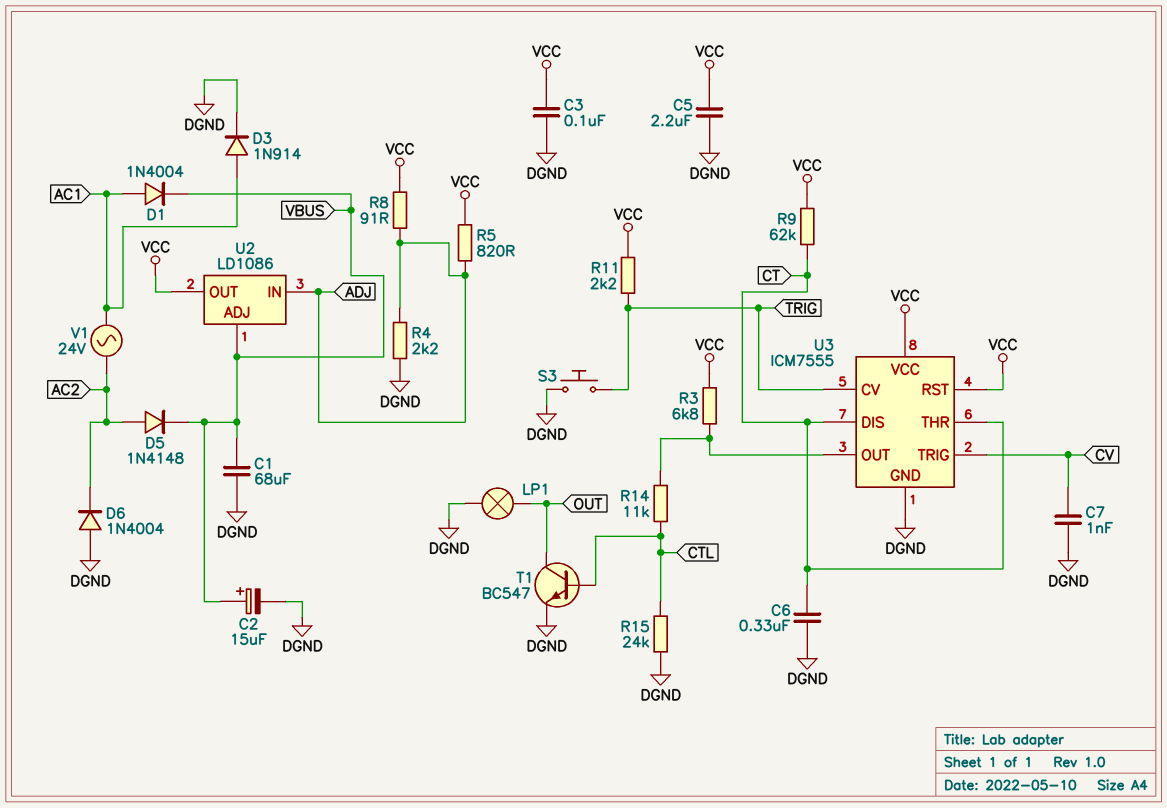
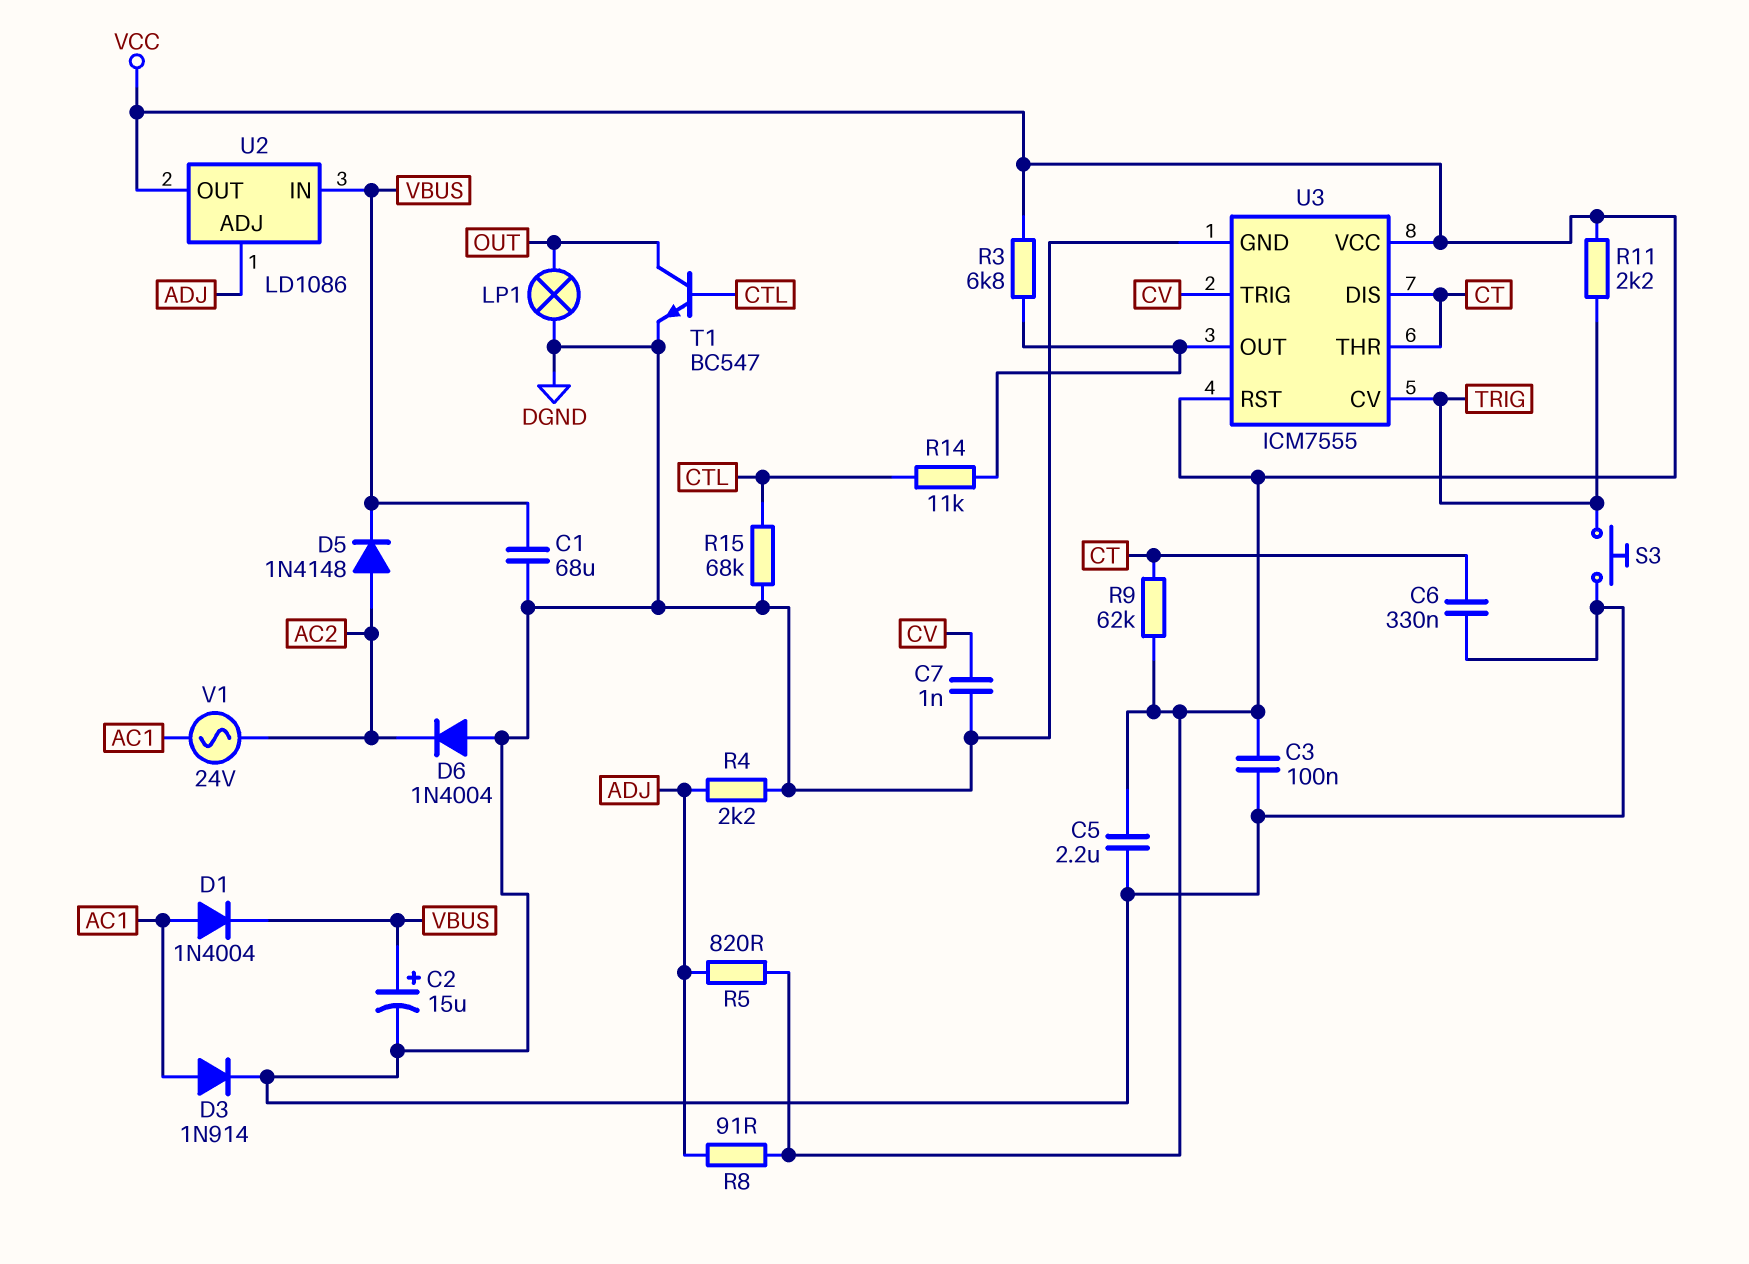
R15: 24k (CTL, DGND) -> 68k (CTL, DGND)
U2 pin ADJ: VBUS -> ADJ
U2 pin IN: ADJ -> VBUS

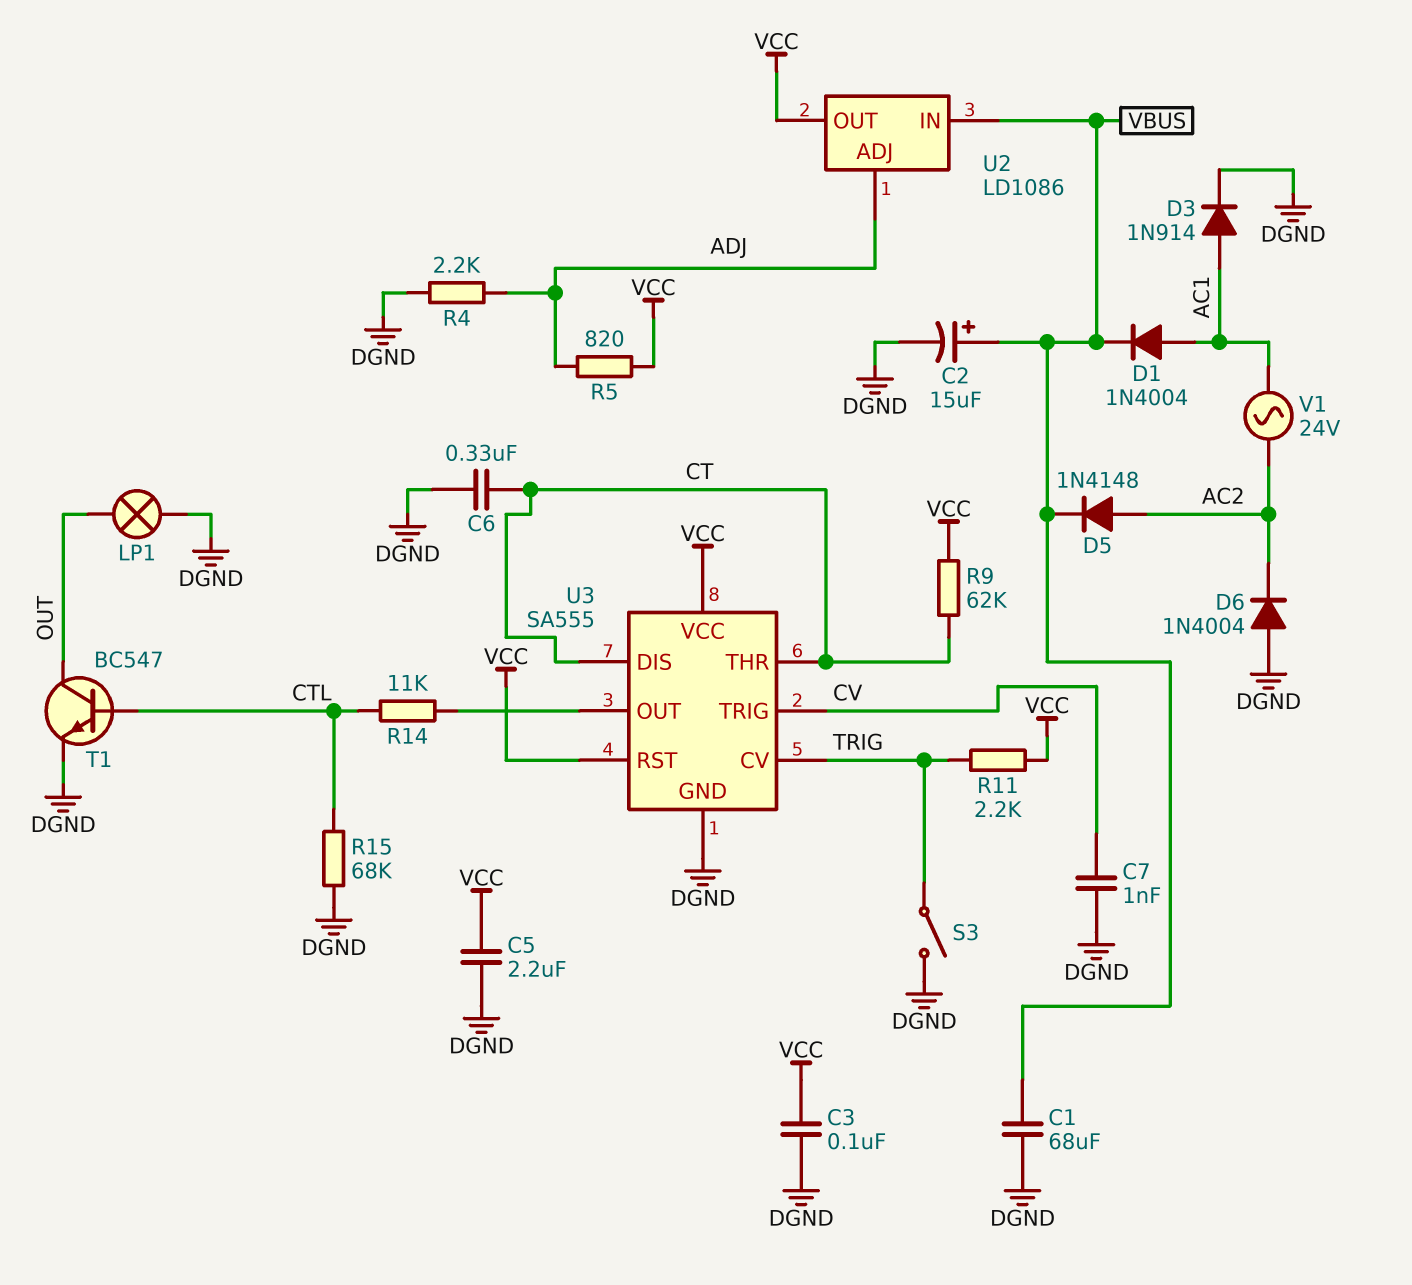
R3: 6.8k (U3/OUT, VCC) -> none
R8: 91 (ADJ, VCC) -> none
S3: button (DGND, TRIG) -> switch (DGND, TRIG)
U3: ICM7555 -> SA555

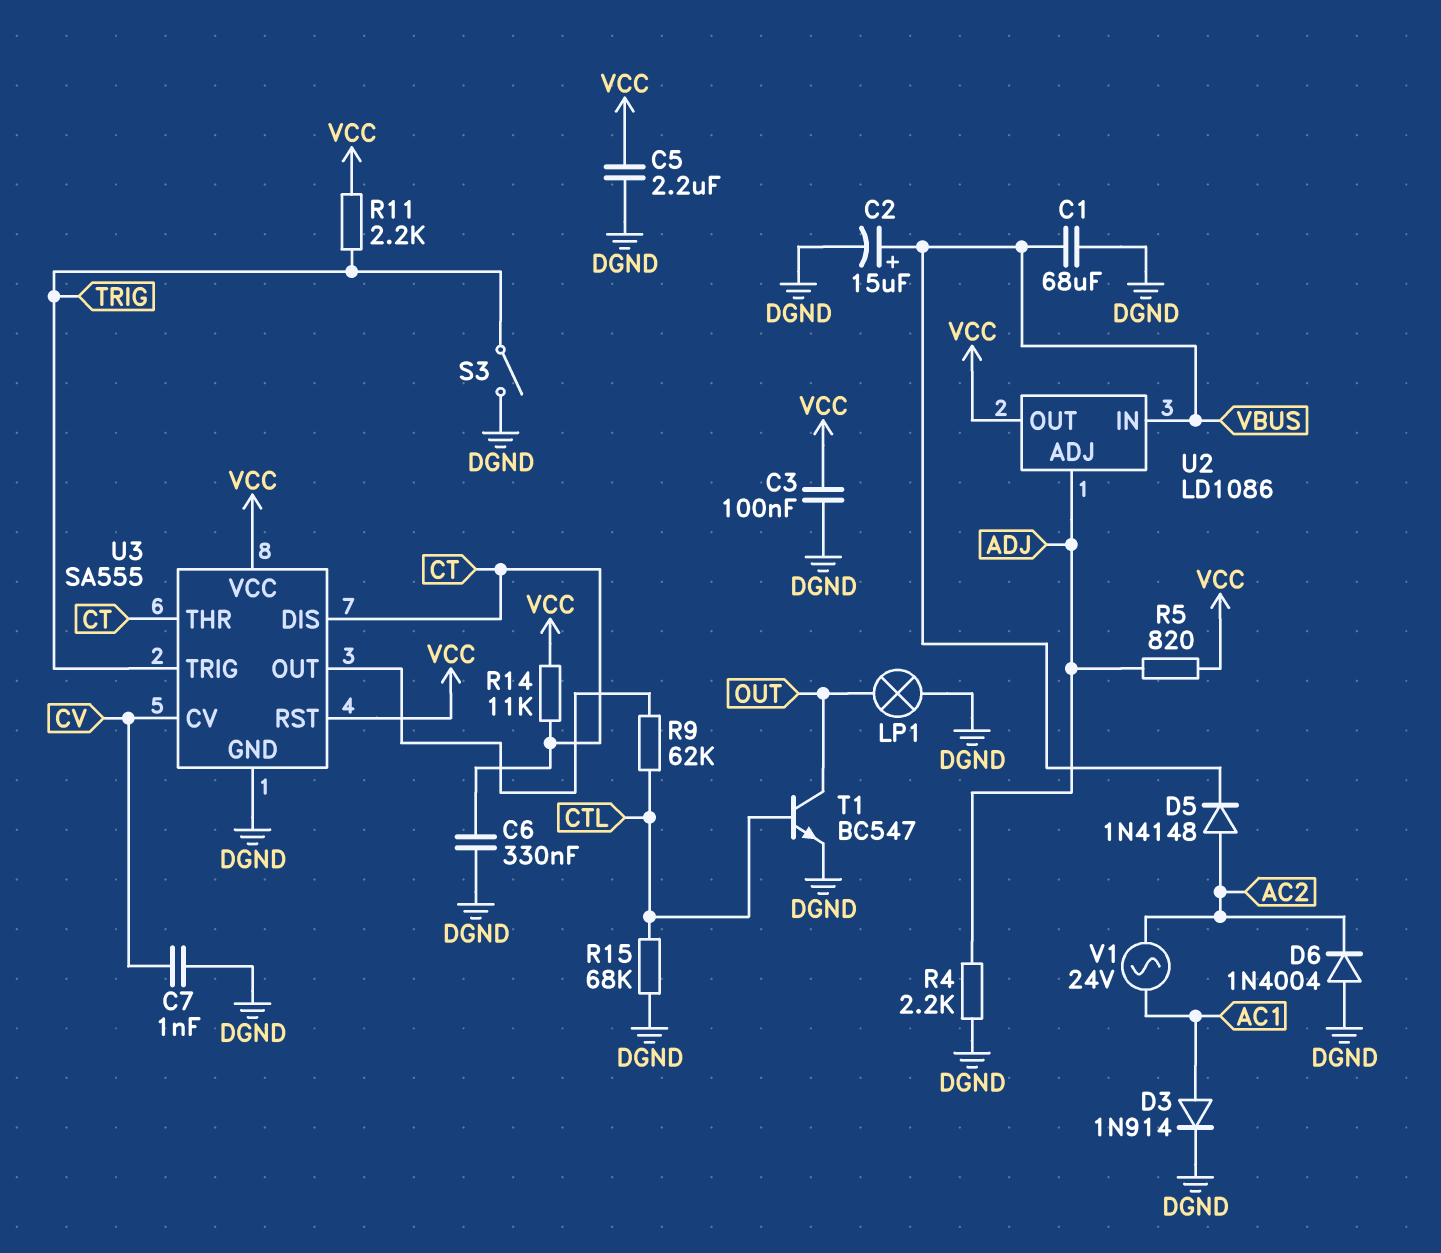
D1: diode 1N4004 (A AC1, K VBUS) -> none
R9: 62k (CT, VCC) -> 62k (CTL, U3/OUT)
R14: 11k (CTL, U3/OUT) -> 11k (CT, VCC)
U3 pin CV: TRIG -> CV
U3 pin TRIG: CV -> TRIG

